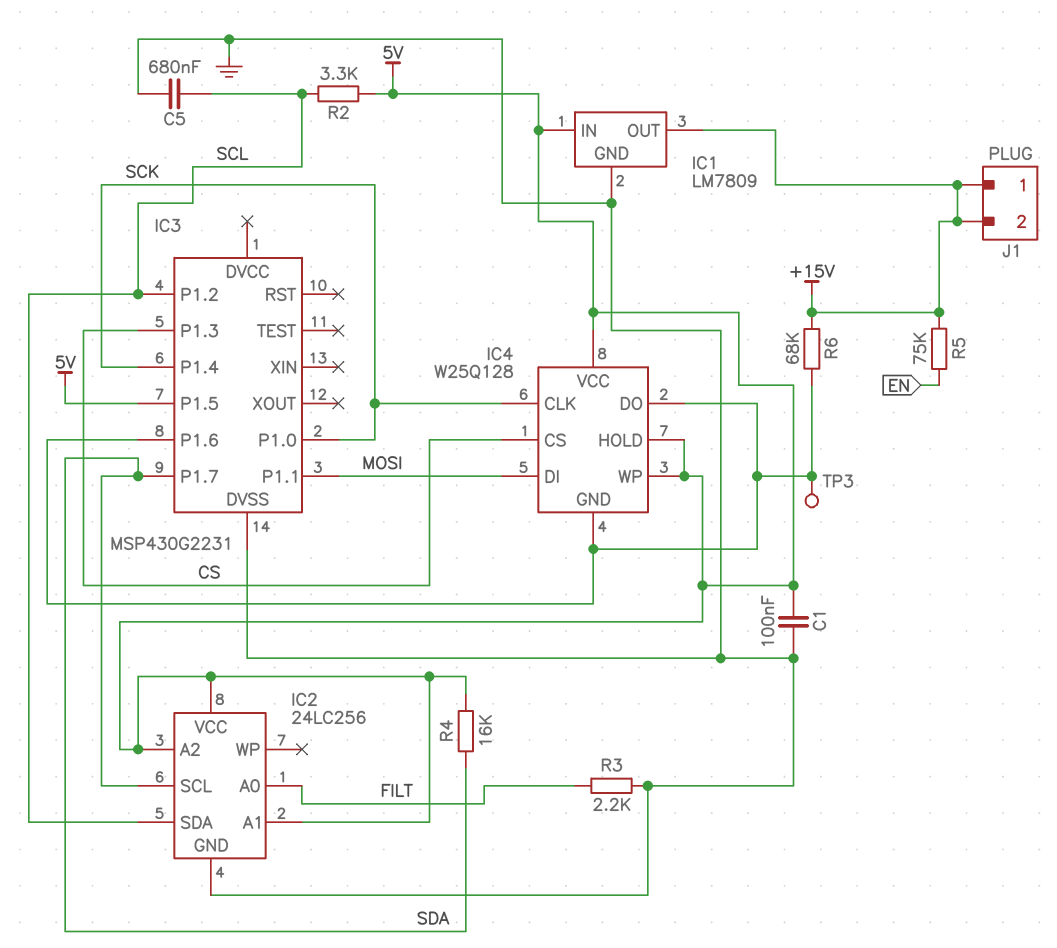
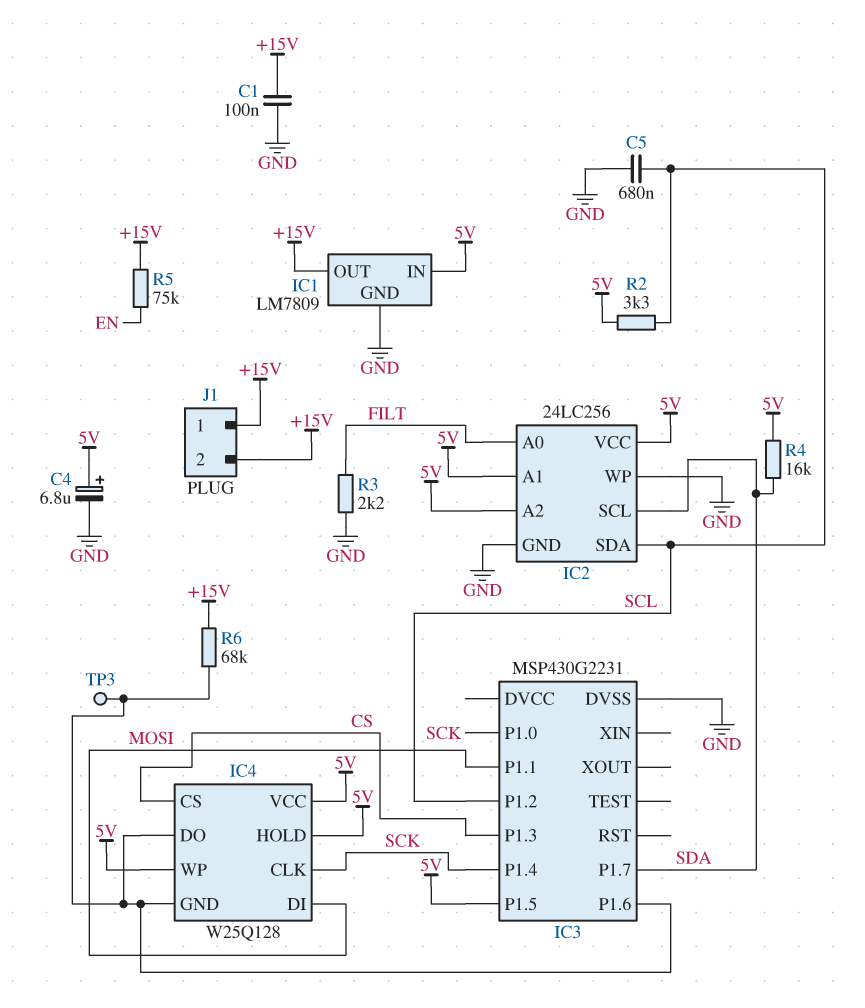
C1: 100nF (5V, GND) -> 100nF (+15V, GND)
C4: none -> 6.8uF (plus 5V, minus GND)
IC2 pin WP: none -> GND

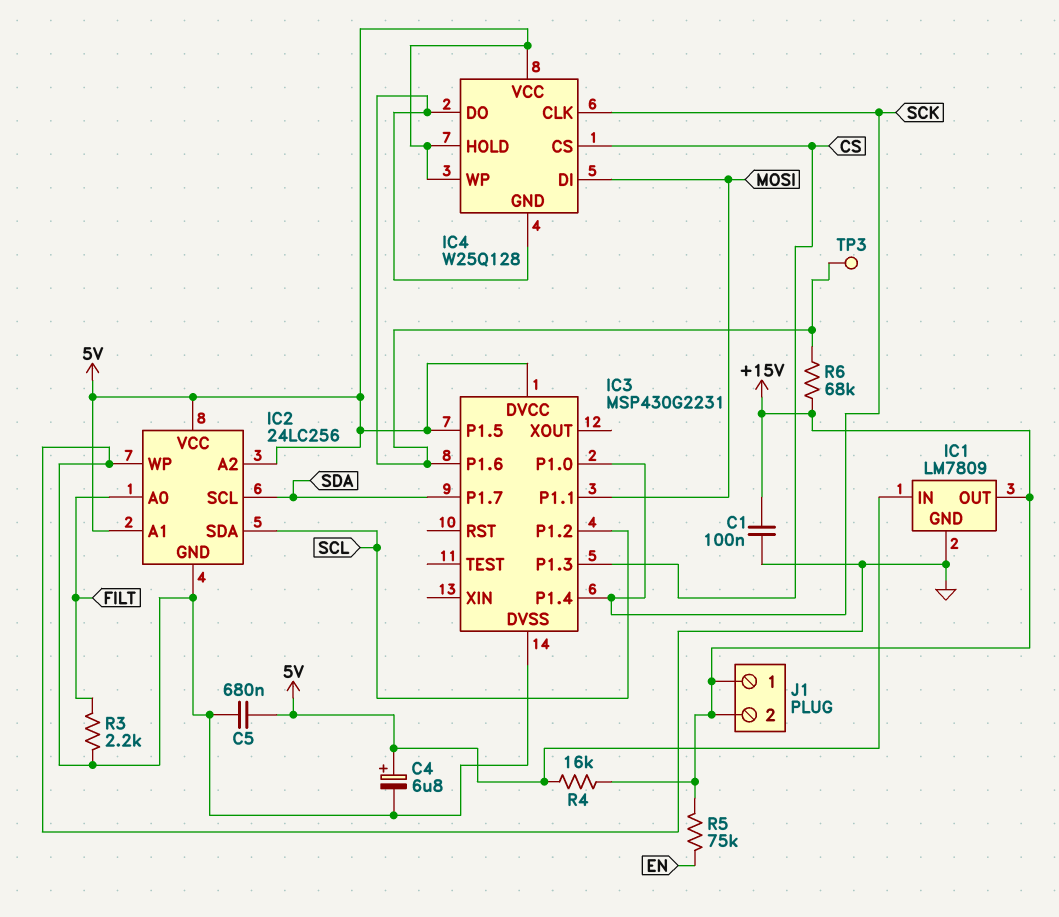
C5: 680nF (GND, SCL) -> 680nF (5V, GND)
IC3 pin DVCC: none -> 5V
R2: 3.3k (5V, SCL) -> none
R4: 16k (5V, SDA) -> 16k (+15V, 5V)

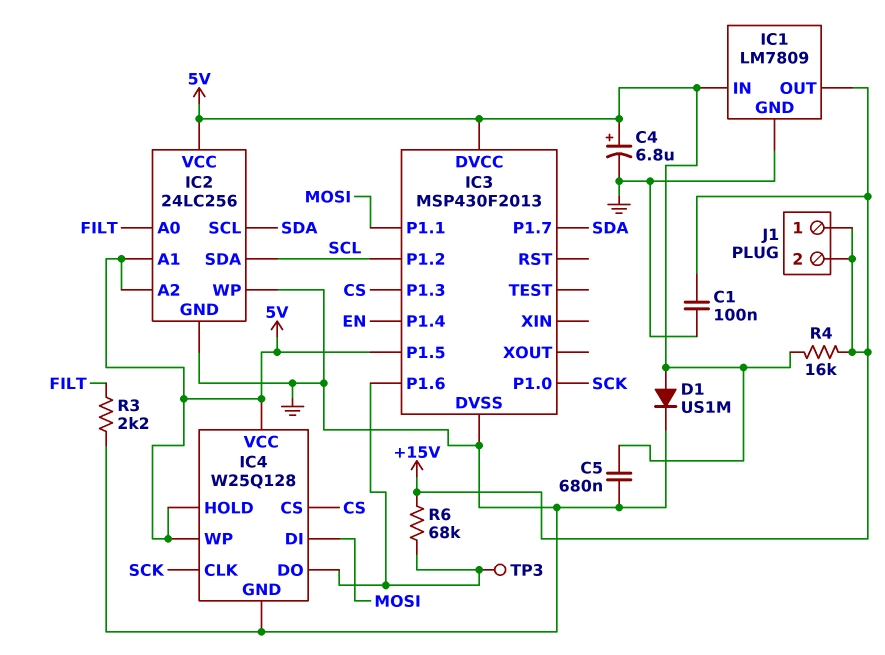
D1: none -> diode US1M (A 5V, K GND)
IC3: MSP430G2231 -> MSP430F2013
IC3 pin P1.4: SCK -> EN
IC4 pin GND: IC3/P1.6 -> GND
R5: 75k (+15V, EN) -> none

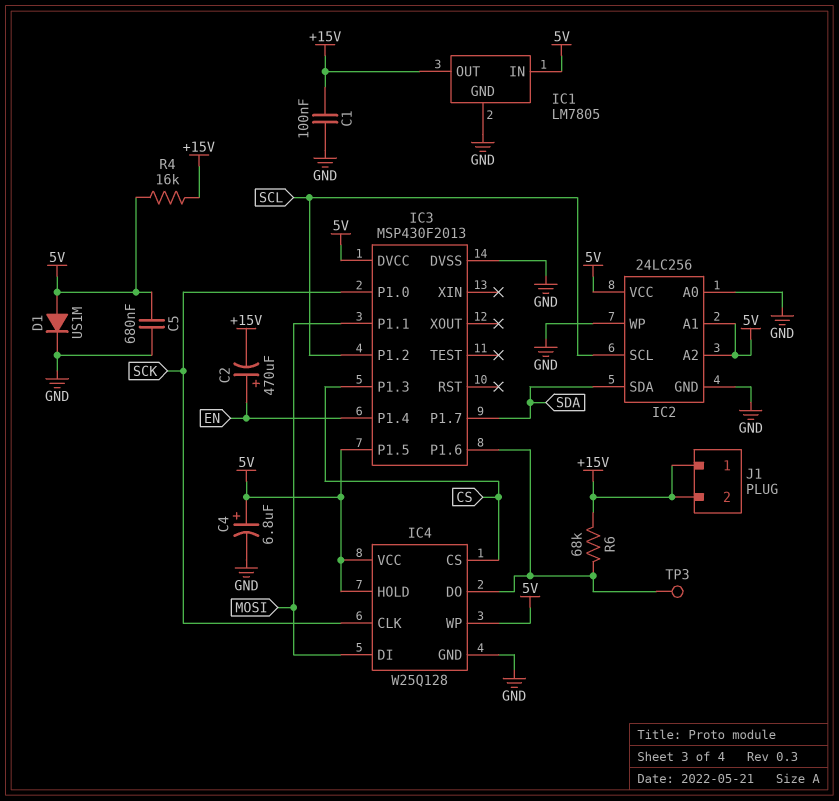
C2: none -> 470uF (plus EN, minus +15V)
IC1: LM7809 -> LM7805
IC2 pin A0: FILT -> GND
IC2 pin SCL: SDA -> SCL
IC2 pin SDA: SCL -> SDA
R3: 2.2k (FILT, GND) -> none

